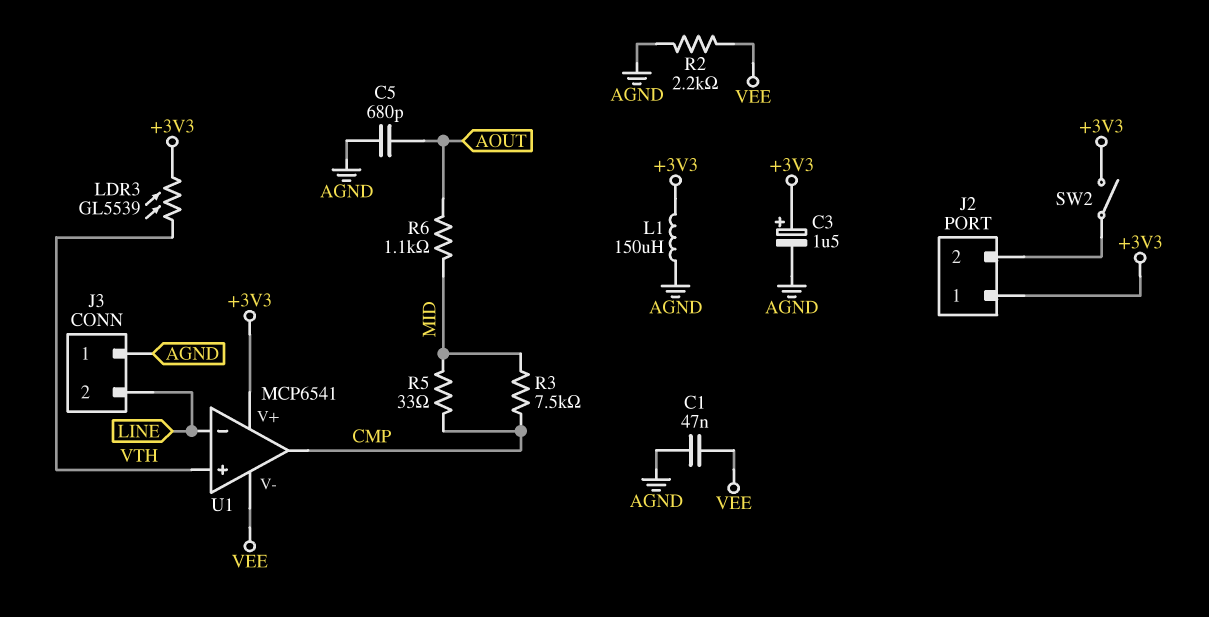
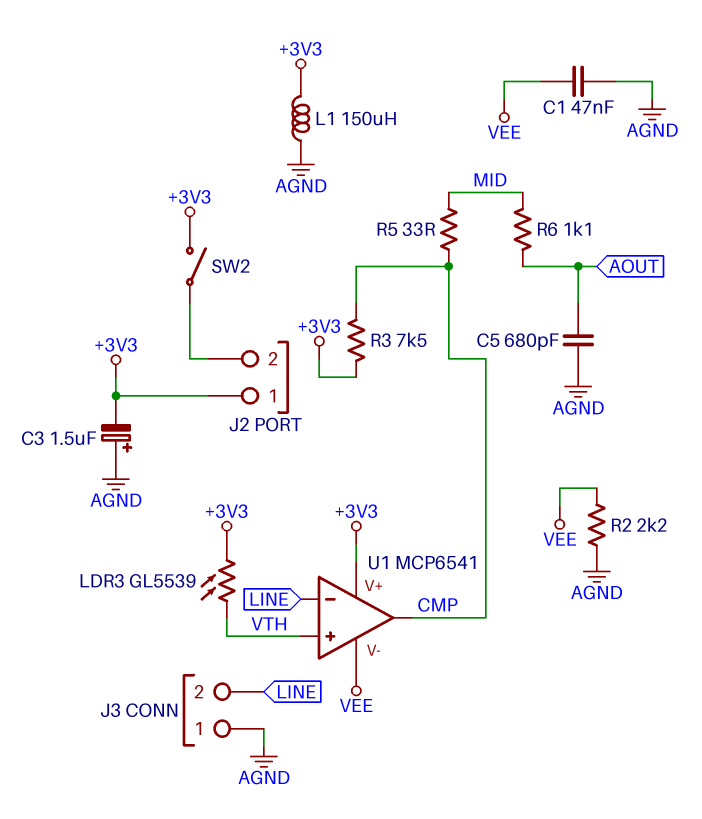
C3: 1.5uF (plus +3V3, minus AGND) -> 1.5uF (plus AGND, minus +3V3)
R3: 7.5k (CMP, MID) -> 7.5k (+3V3, CMP)

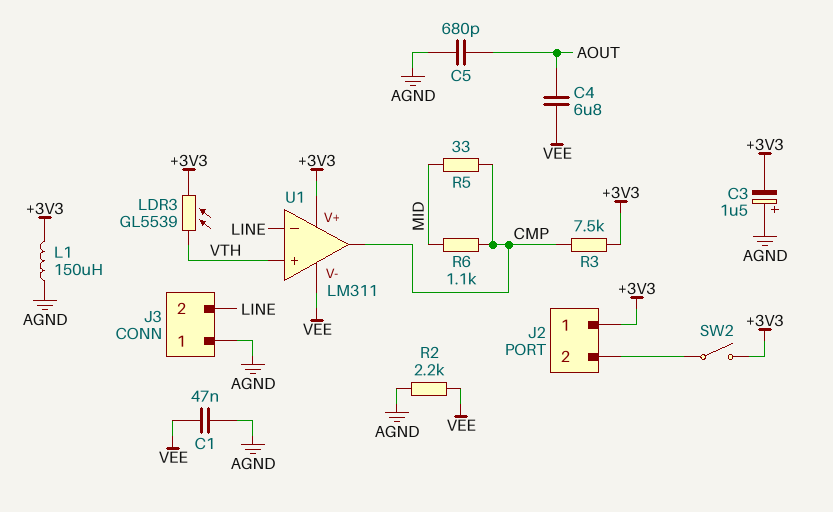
C4: none -> 6.8uF (AOUT, VEE)
R6: 1.1k (AOUT, MID) -> 1.1k (CMP, MID)
U1: MCP6541 -> LM311

